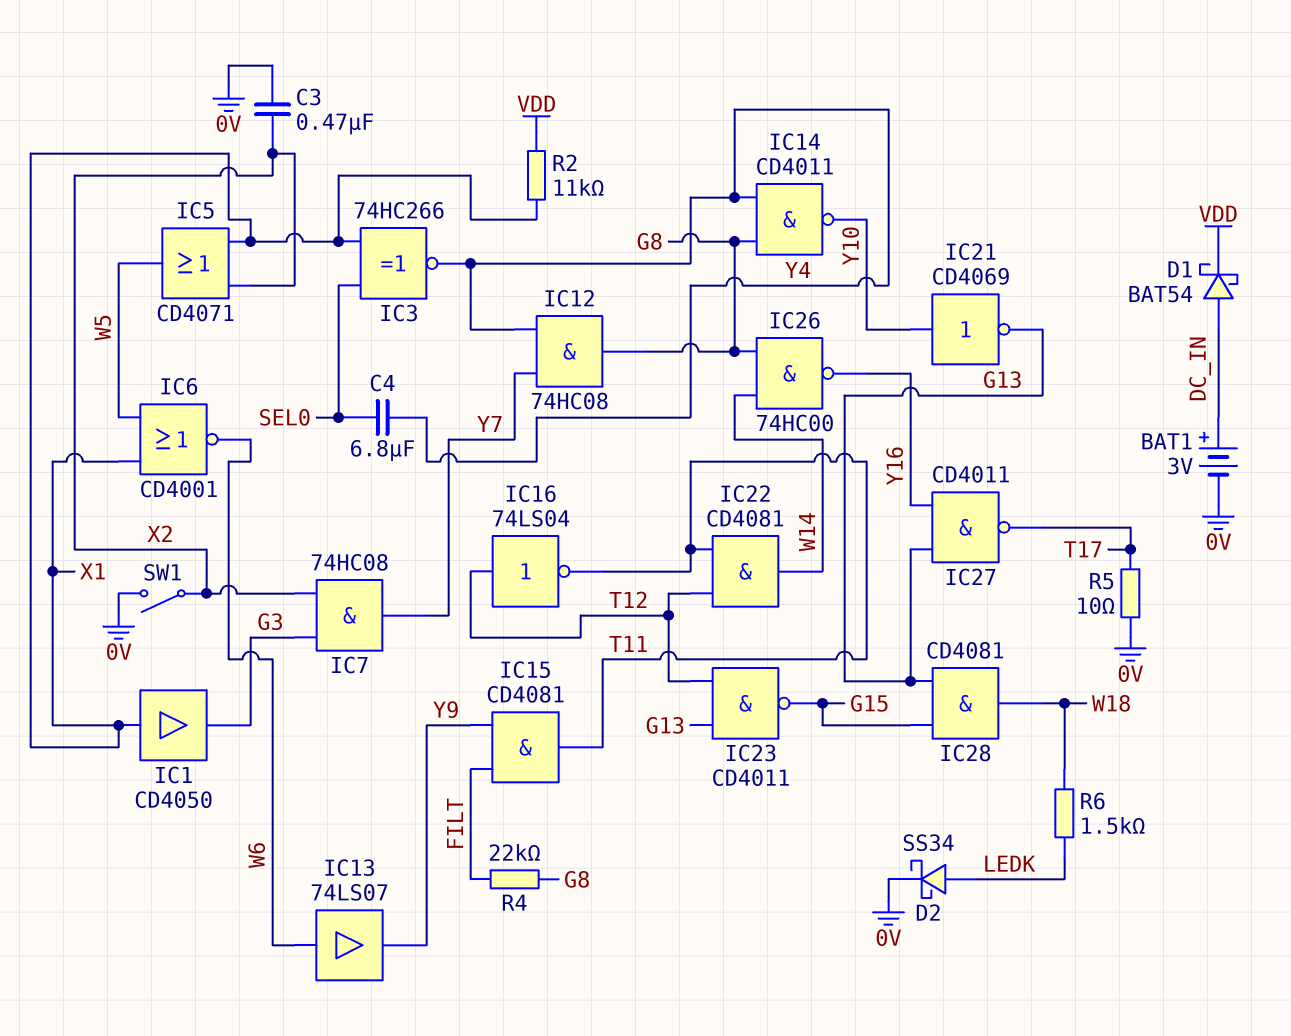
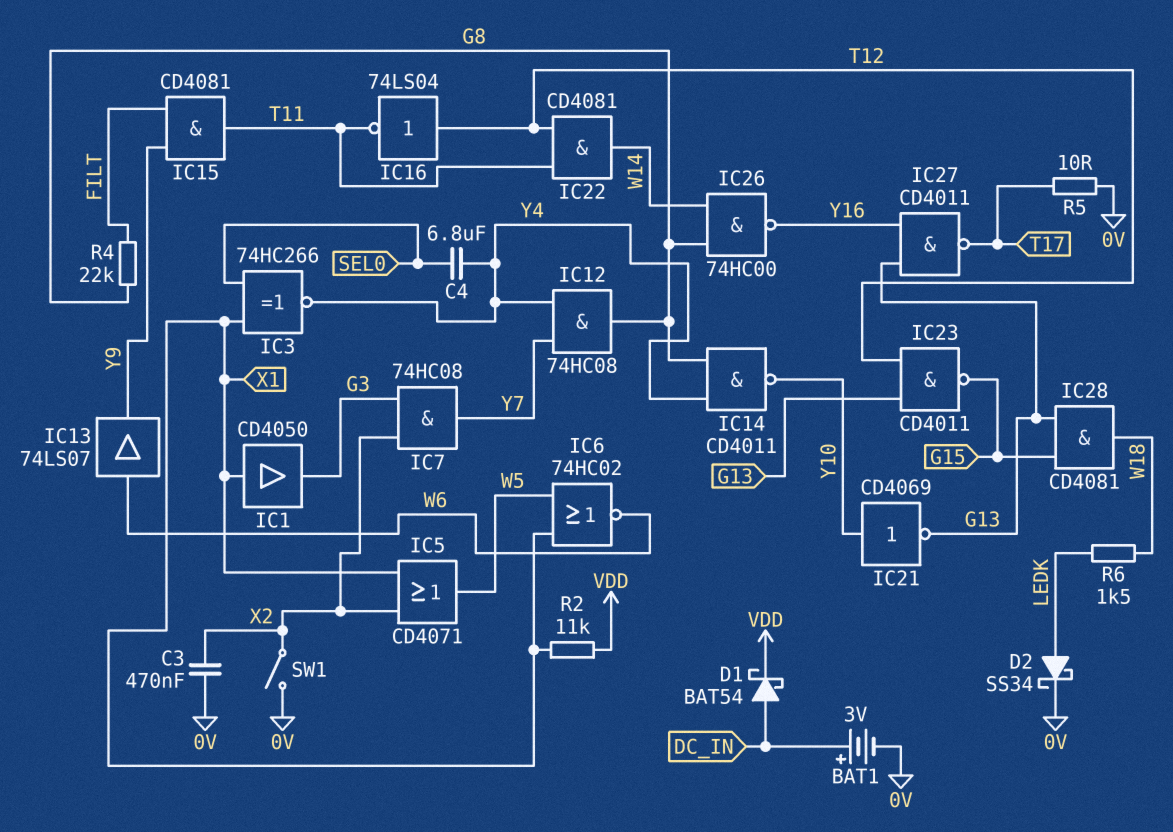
IC6: NOR CD4001 (in W5, in X1, out W6) -> NOR 74HC02 (in W5, in X1, out W6)

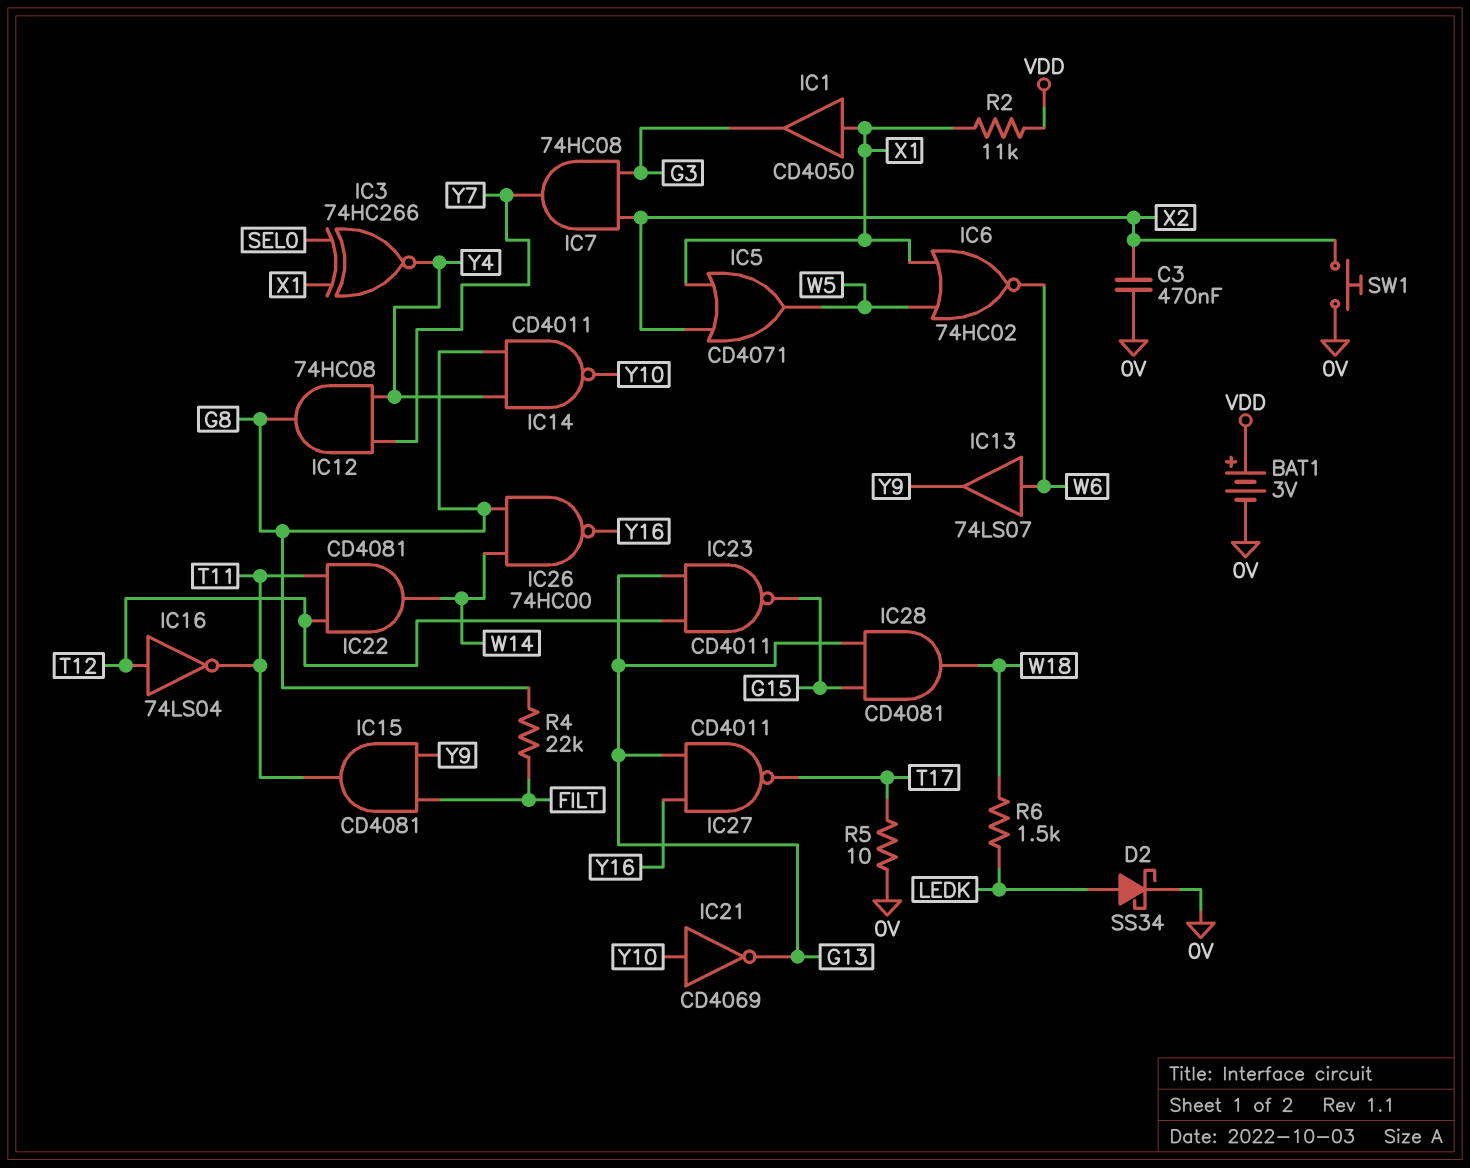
BAT1: 3V (plus DC_IN, minus 0V) -> 3V (plus VDD, minus 0V)
C4: 6.8uF (SEL0, Y4) -> none
D1: schottky BAT54 (A DC_IN, K VDD) -> none
SW1: switch (0V, X2) -> button (0V, X2)

